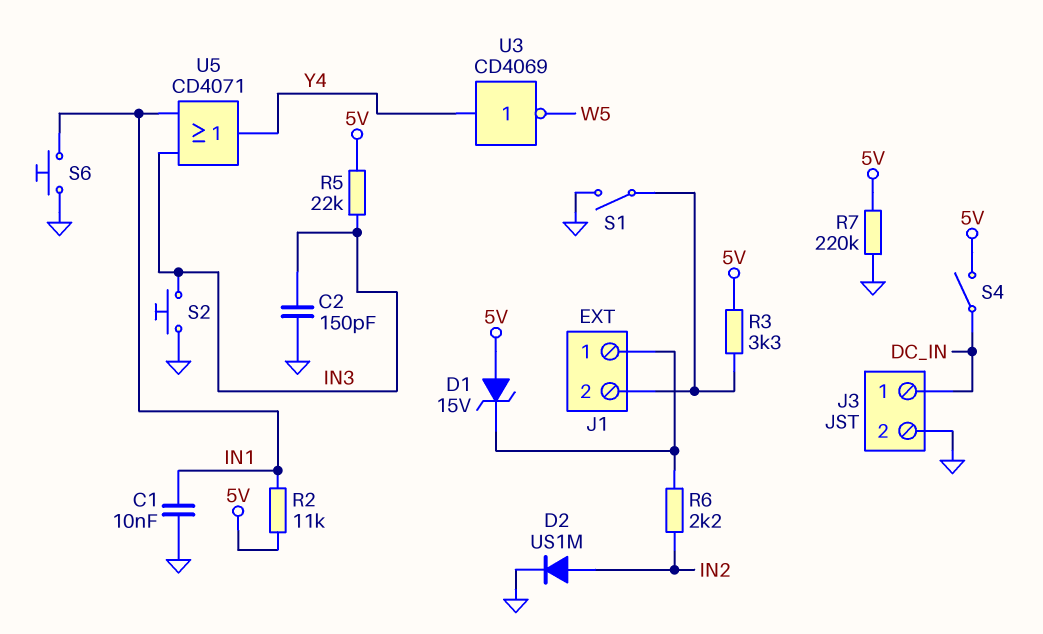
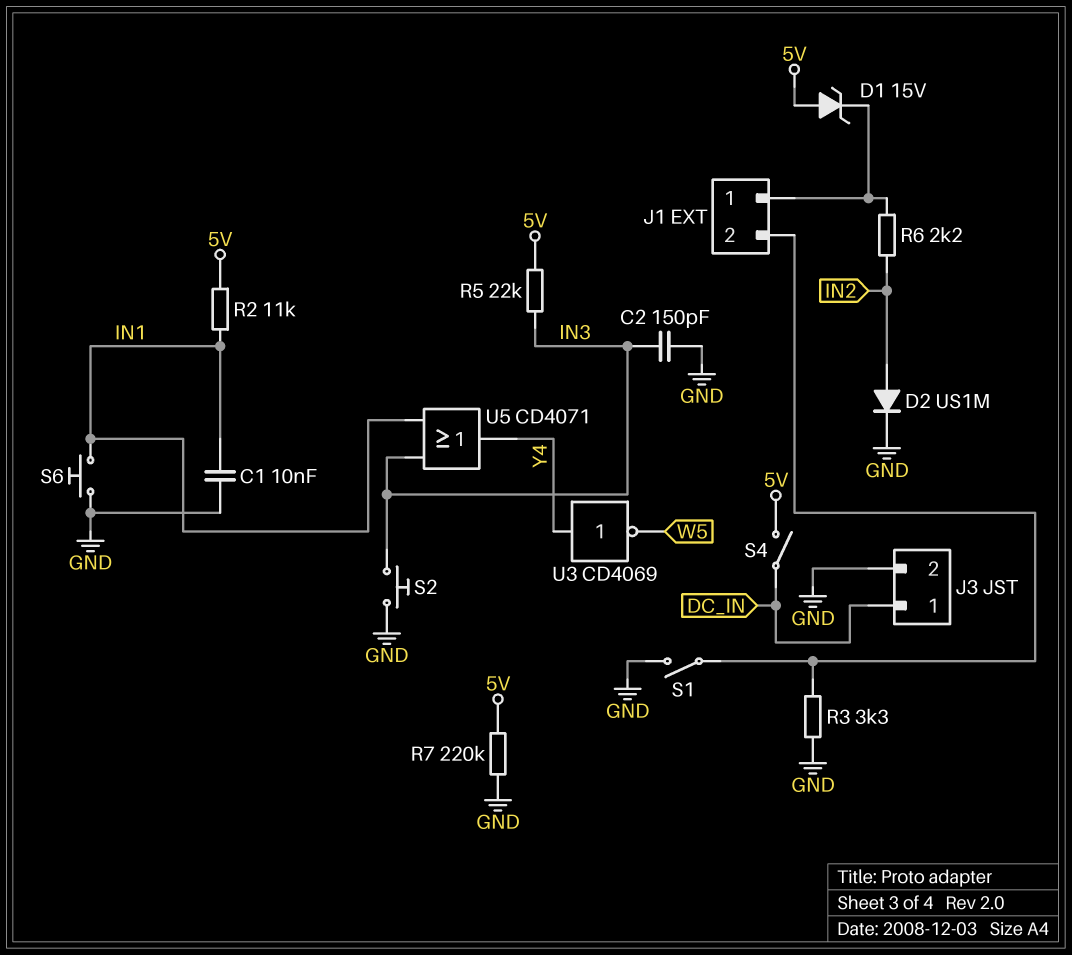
R3: 3.3k (5V, J1/2) -> 3.3k (GND, J1/2)

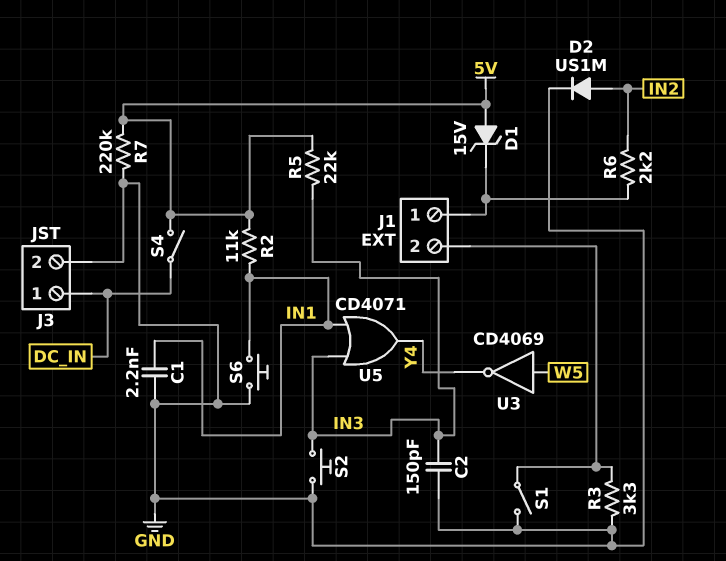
C1: 10nF (GND, IN1) -> 2.2nF (GND, IN1)
U3: NOT CD4069 (in Y4, out W5) -> NOT CD4069 (in W5, out Y4)

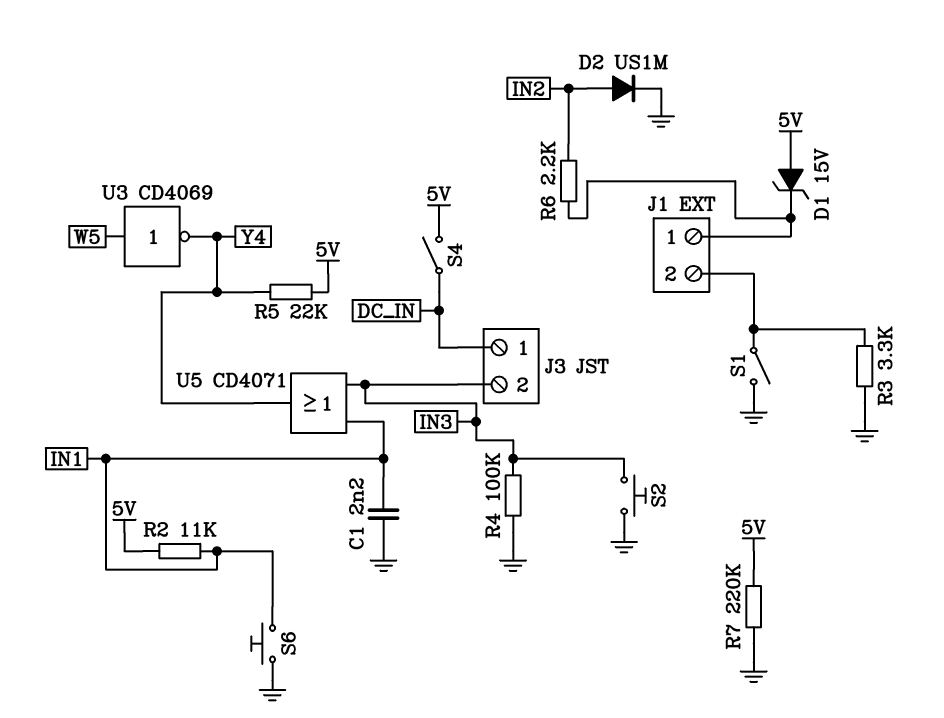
C2: 150pF (GND, IN3) -> none
J3 pin 2: GND -> IN3
R4: none -> 100k (GND, IN3)
R5: 22k (5V, IN3) -> 22k (5V, Y4)

